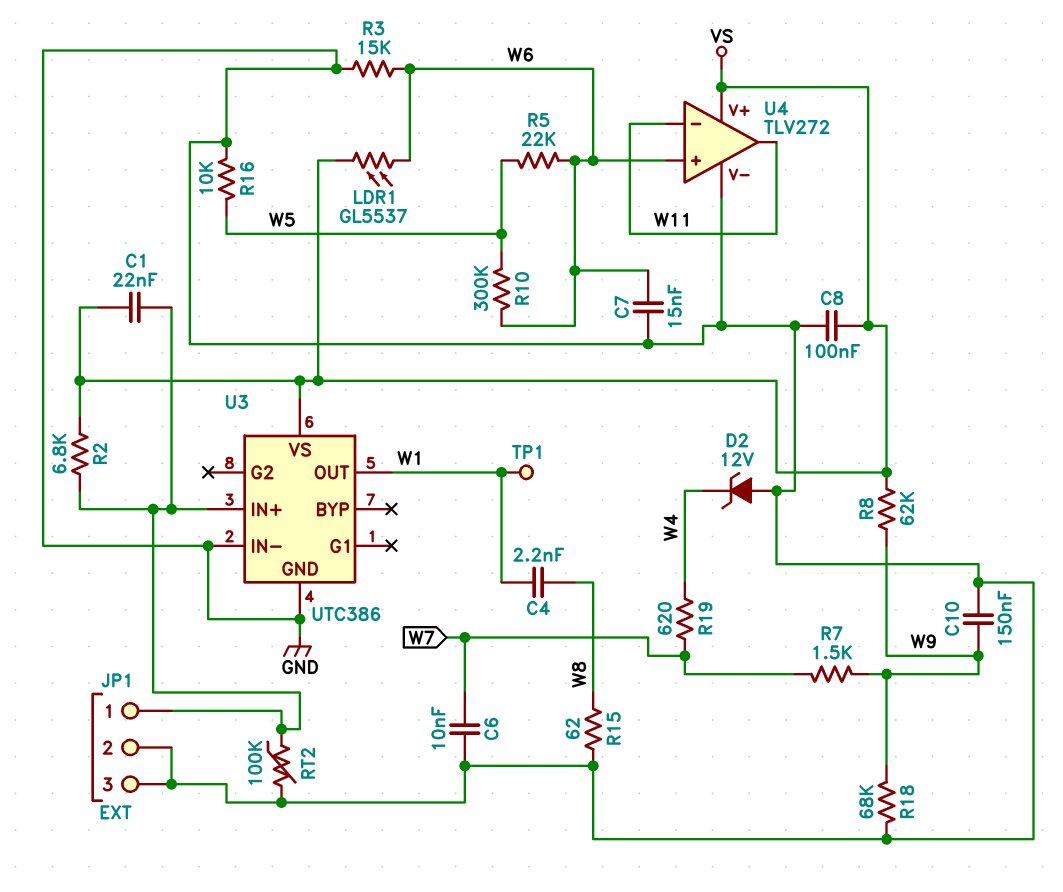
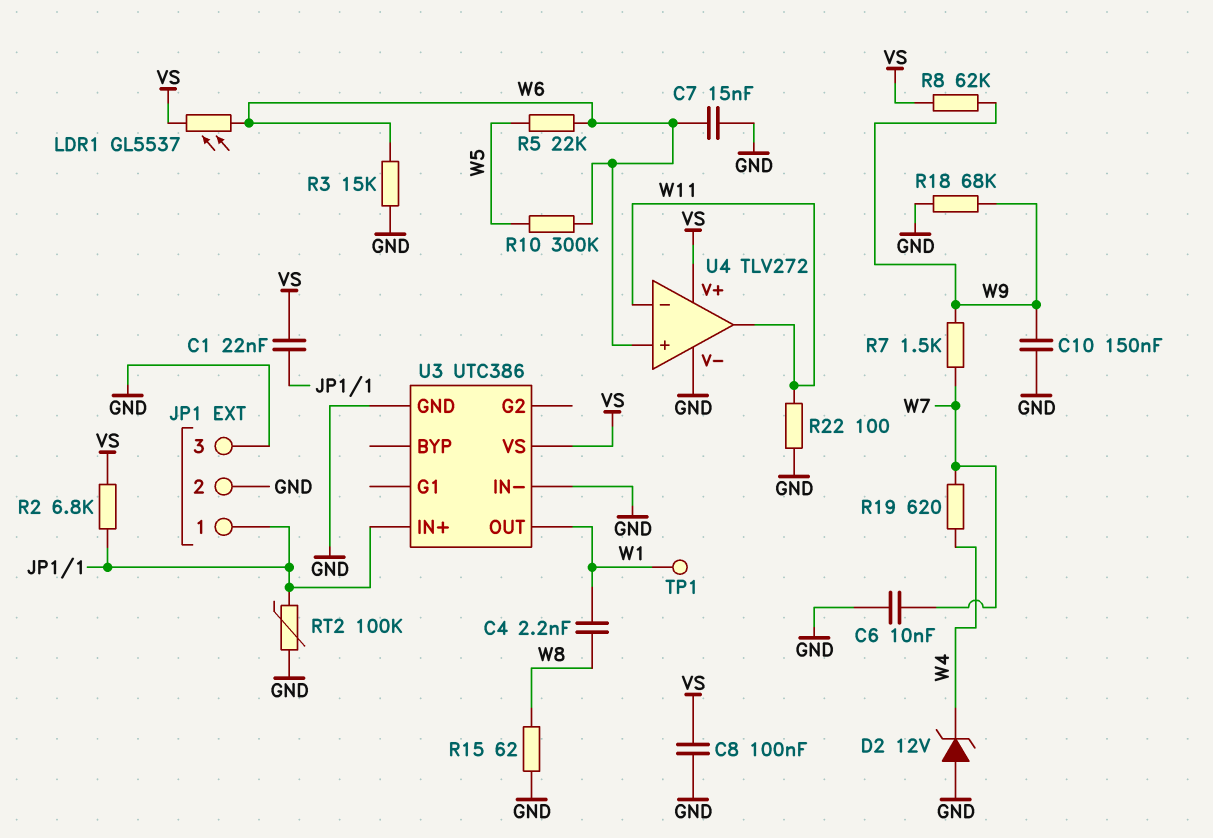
R16: 10k (GND, W5) -> none
R22: none -> 100 (GND, W11)

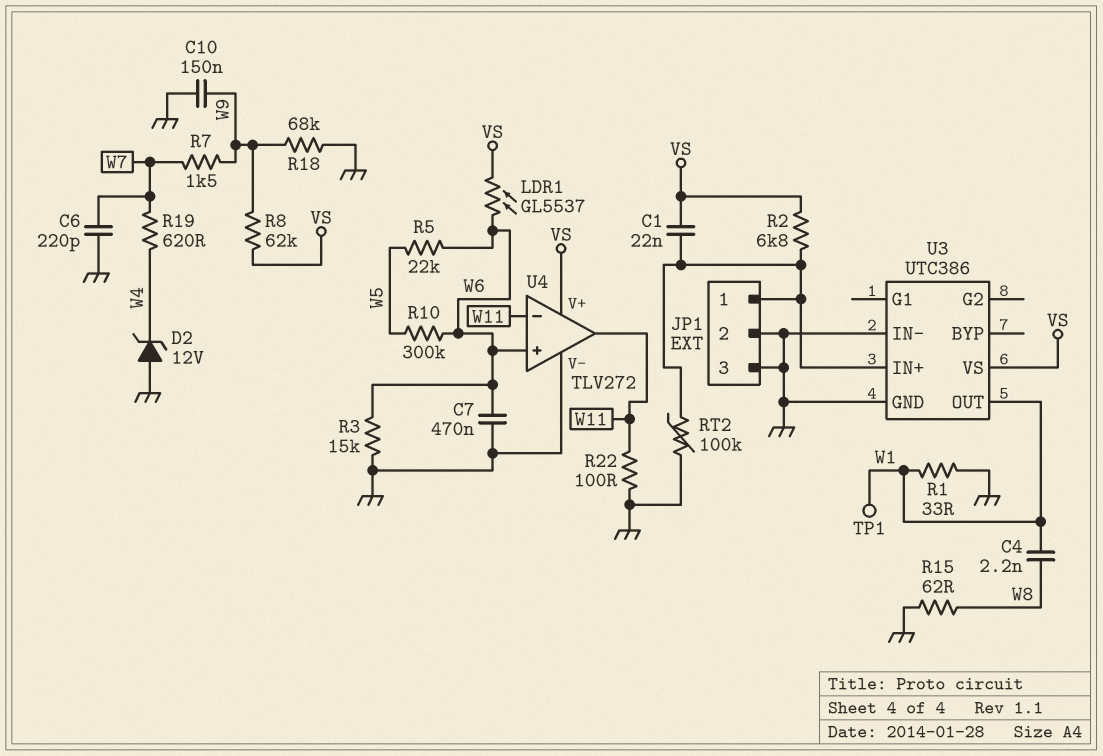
C6: 10nF (GND, W7) -> 220pF (GND, W7)
C7: 15nF (GND, W6) -> 470nF (GND, W6)
C8: 100nF (GND, VS) -> none
R1: none -> 33 (GND, W1)

